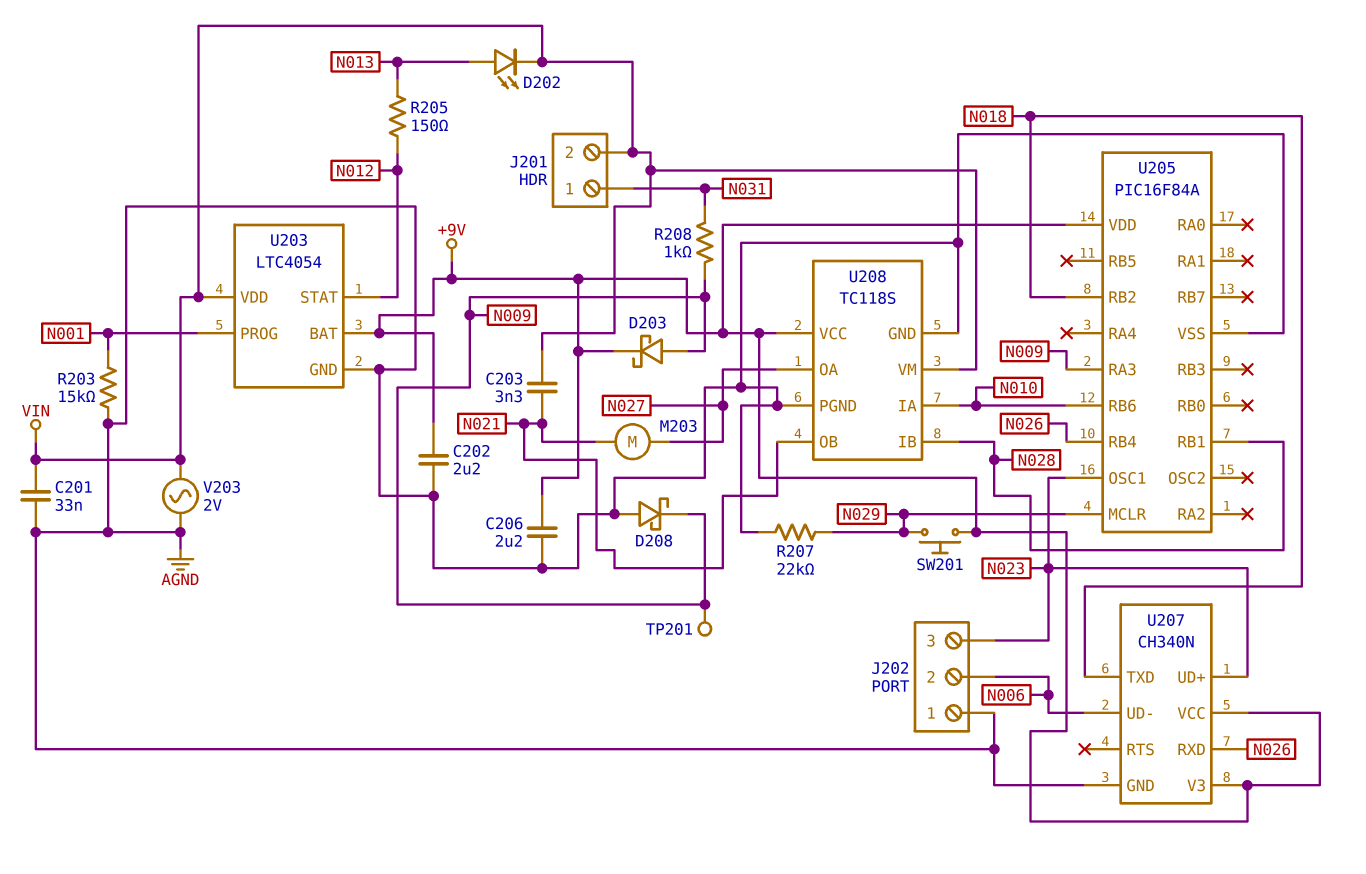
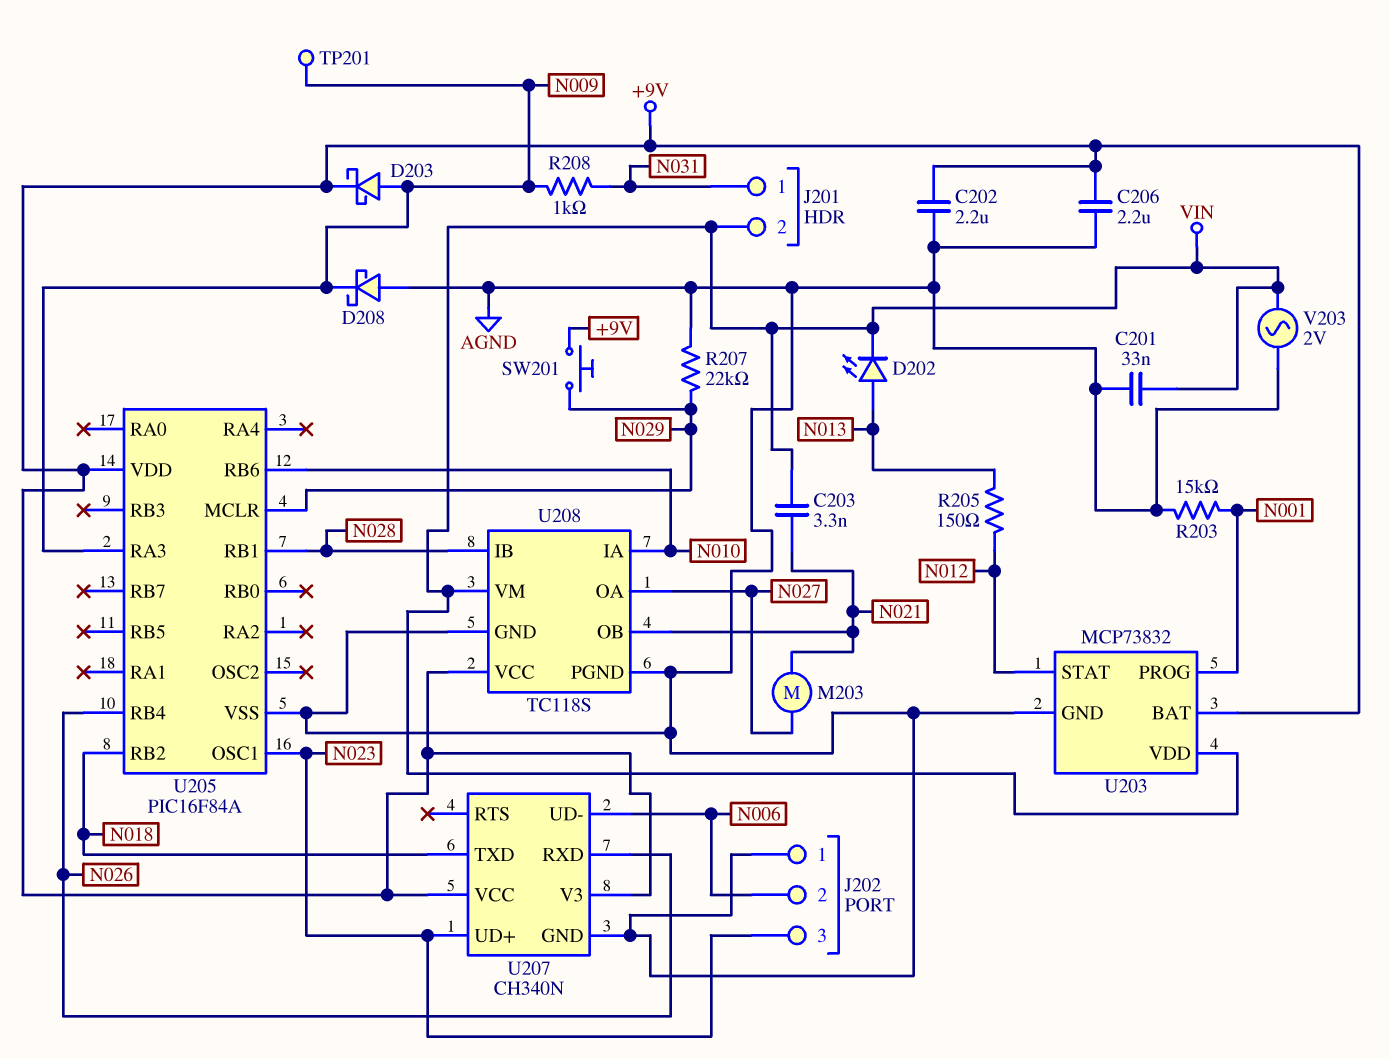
U203: LTC4054 -> MCP73832

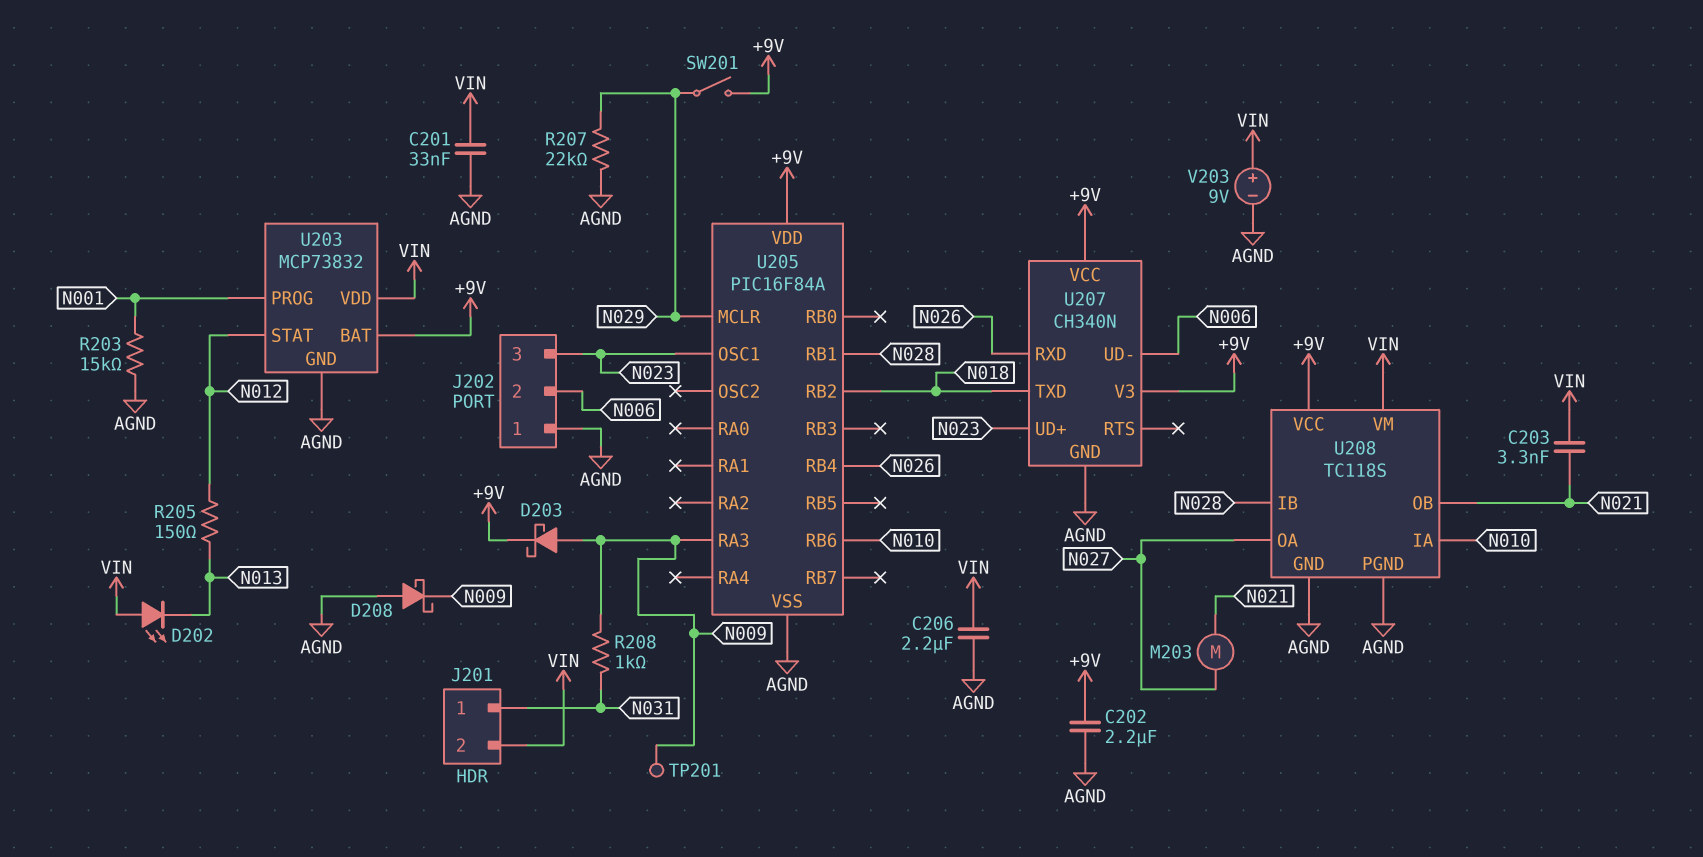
C206: 2.2uF (+9V, AGND) -> 2.2uF (AGND, VIN)
D202: LED (A N013, K VIN) -> LED (A VIN, K N013)
SW201: button (+9V, N029) -> switch (+9V, N029)
V203: AC 2V (AGND, VIN) -> 9V (plus VIN, minus AGND)

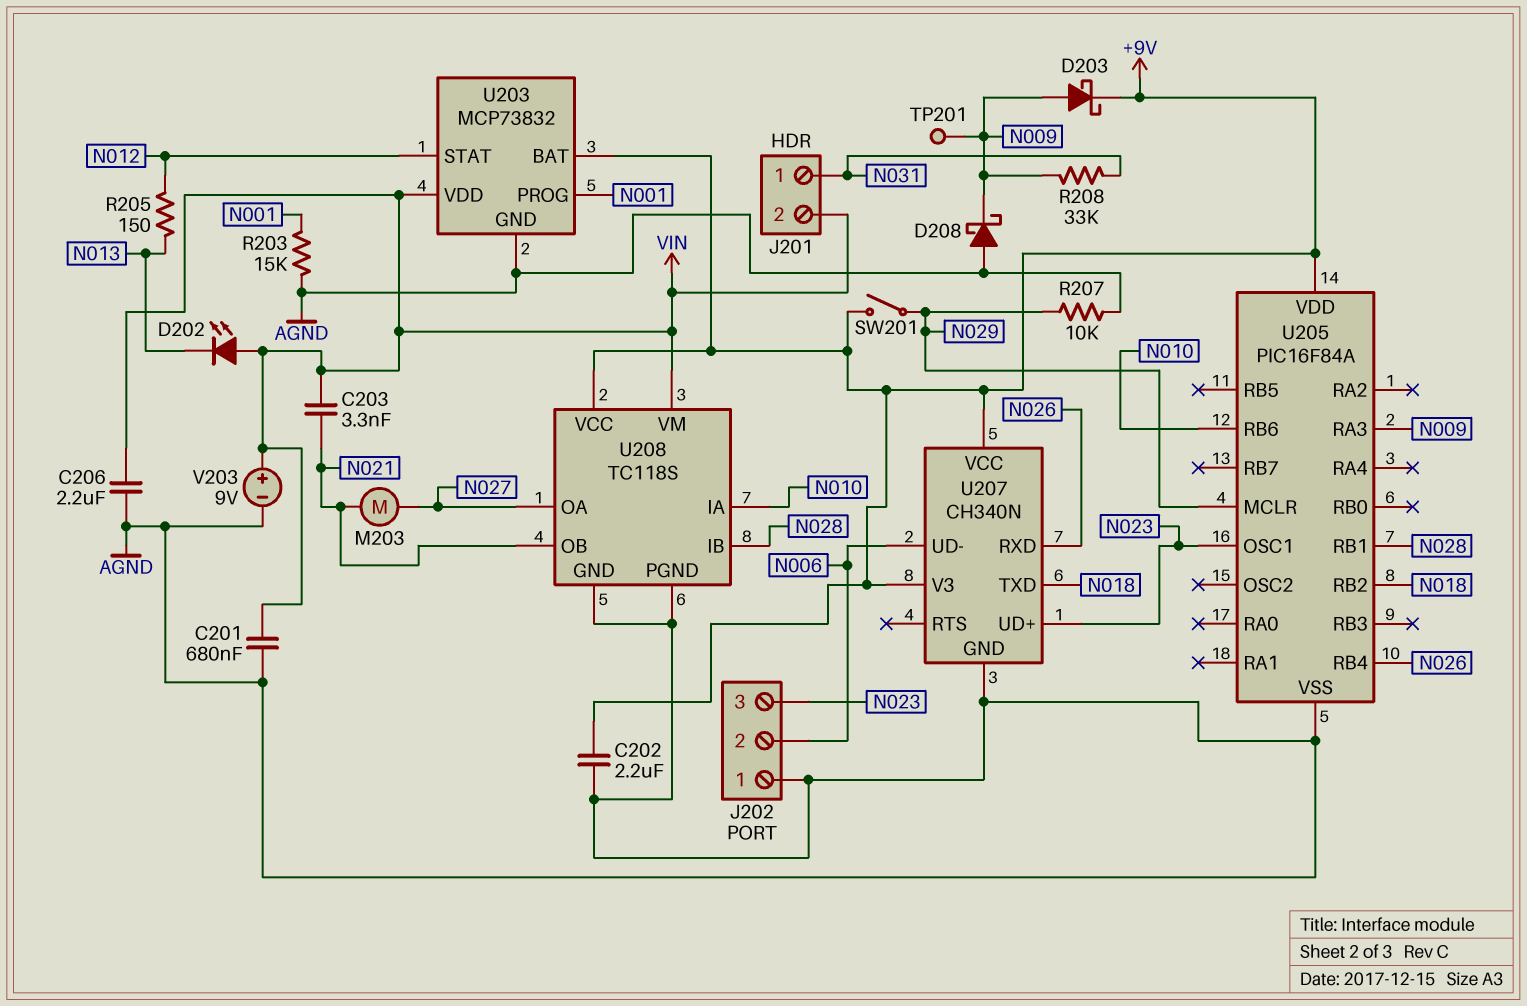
C201: 33nF (AGND, VIN) -> 680nF (AGND, VIN)
R207: 22k (AGND, N029) -> 10k (AGND, N029)
R208: 1k (N009, N031) -> 33k (N009, N031)

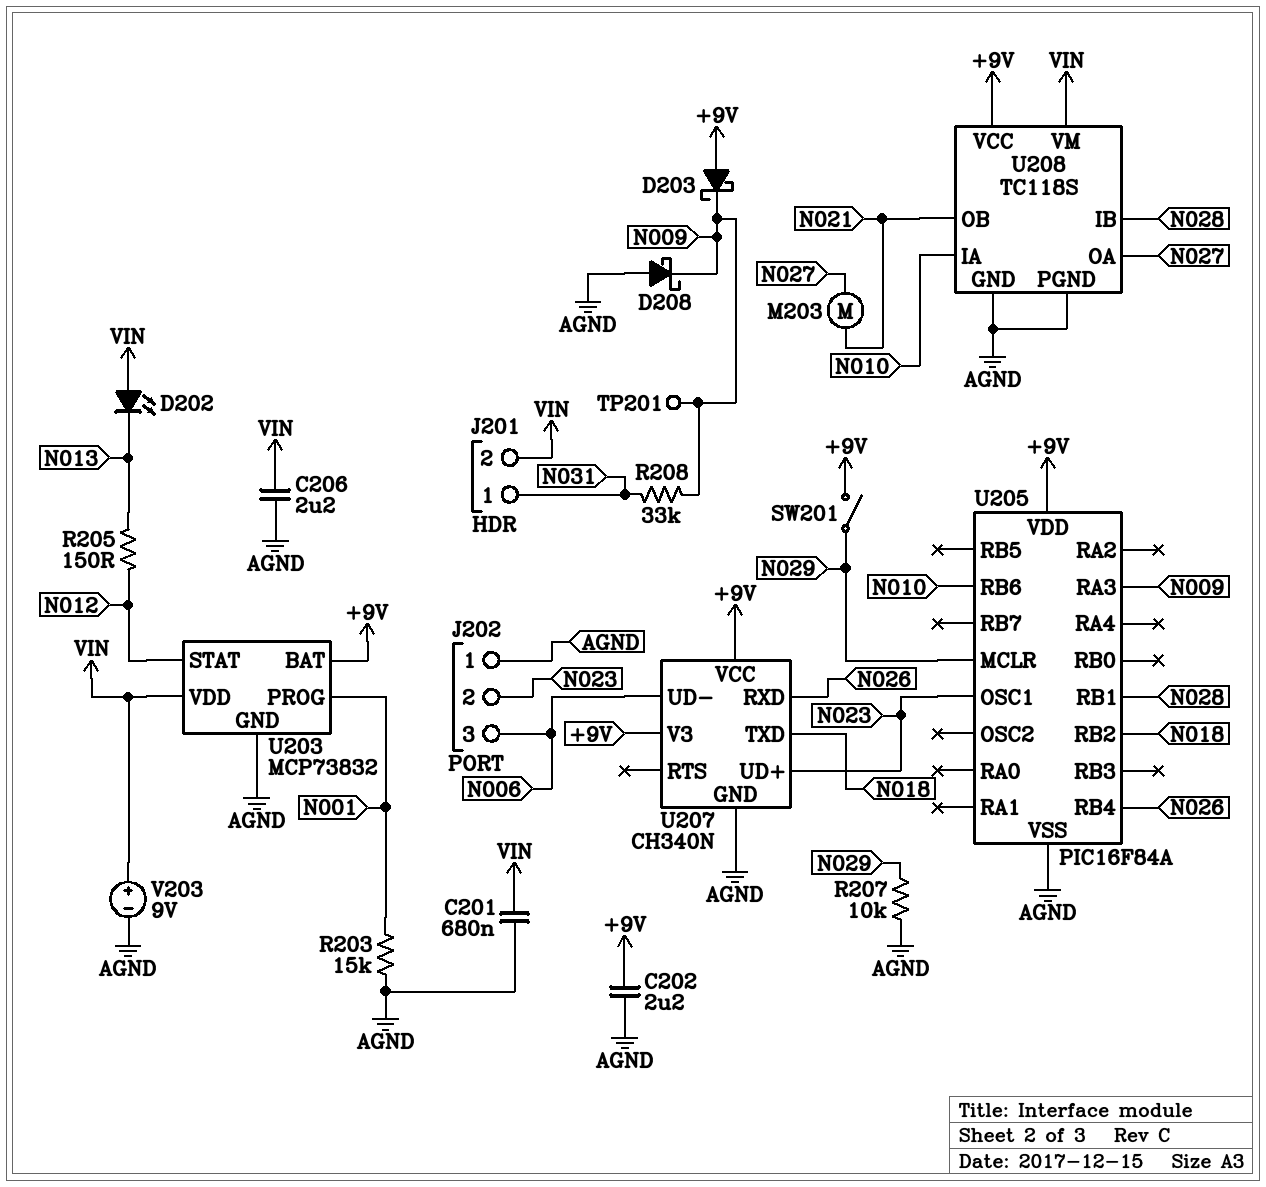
C203: 3.3nF (N021, VIN) -> none
D203: schottky (A N009, K +9V) -> schottky (A +9V, K N009)
J202 pin 2: N006 -> N023
J202 pin 3: N023 -> N006

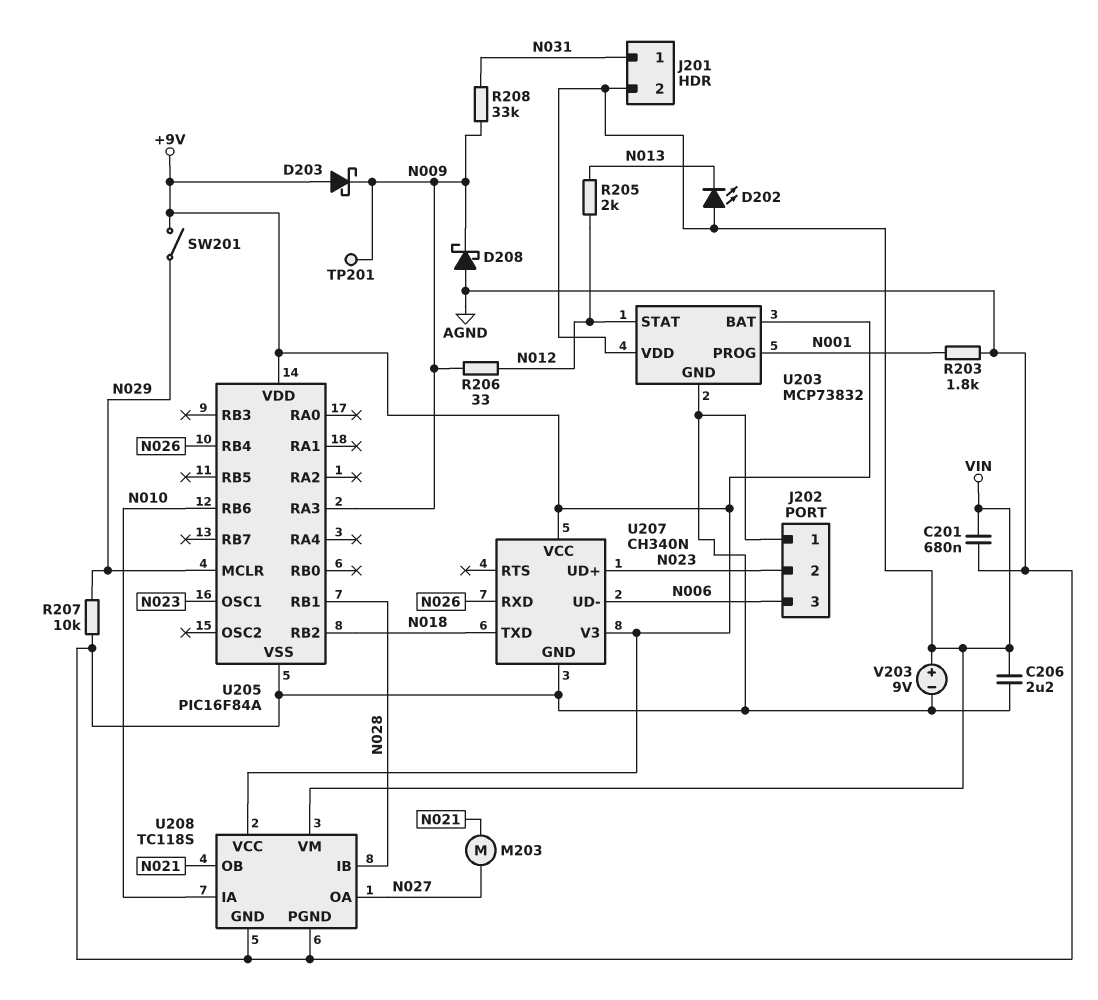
C202: 2.2uF (+9V, AGND) -> none
R203: 15k (AGND, N001) -> 1.8k (AGND, N001)
R205: 150 (N012, N013) -> 2k (N012, N013)
R206: none -> 33 (N009, N012)

